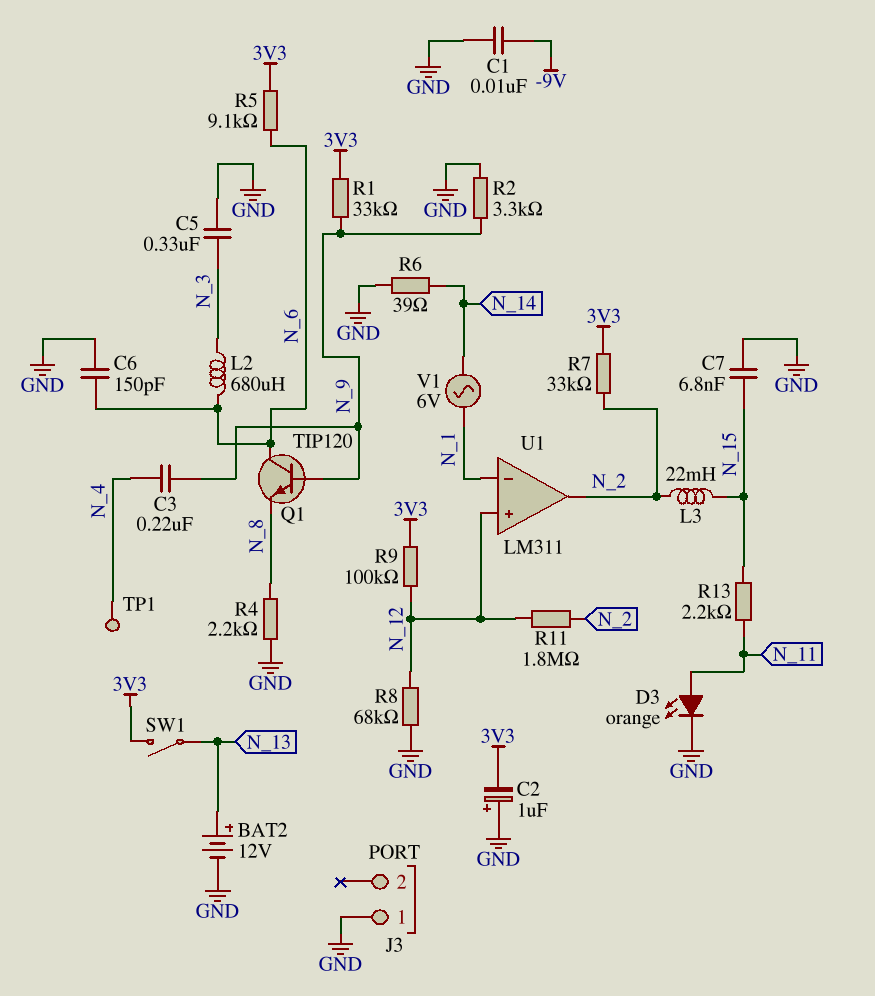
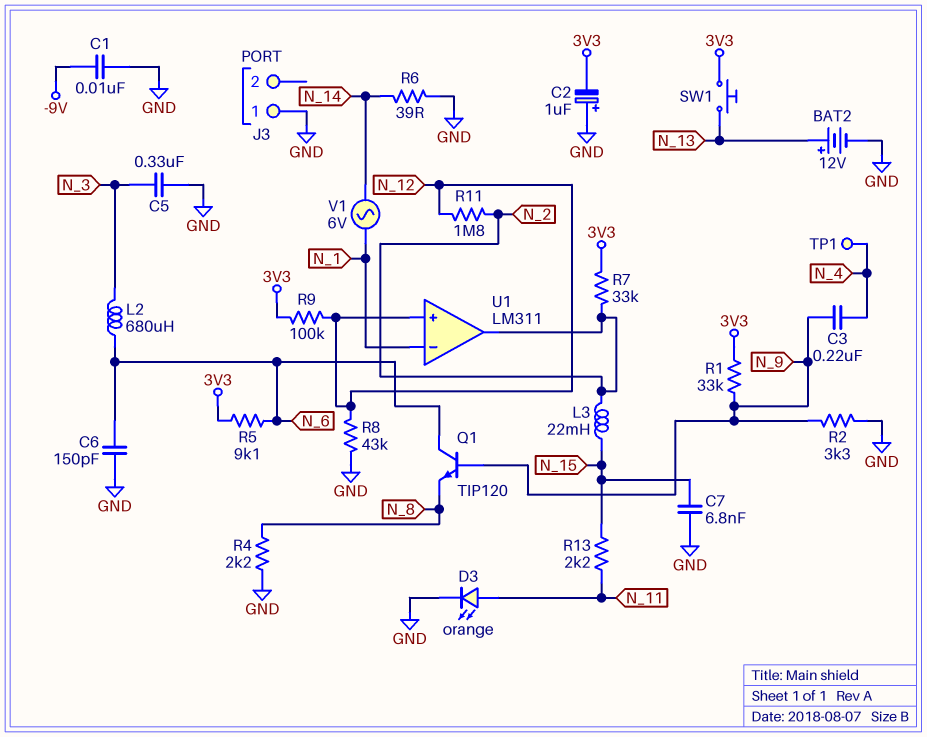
R8: 68k (GND, N_12) -> 43k (GND, N_12)
SW1: switch (3V3, N_13) -> button (3V3, N_13)

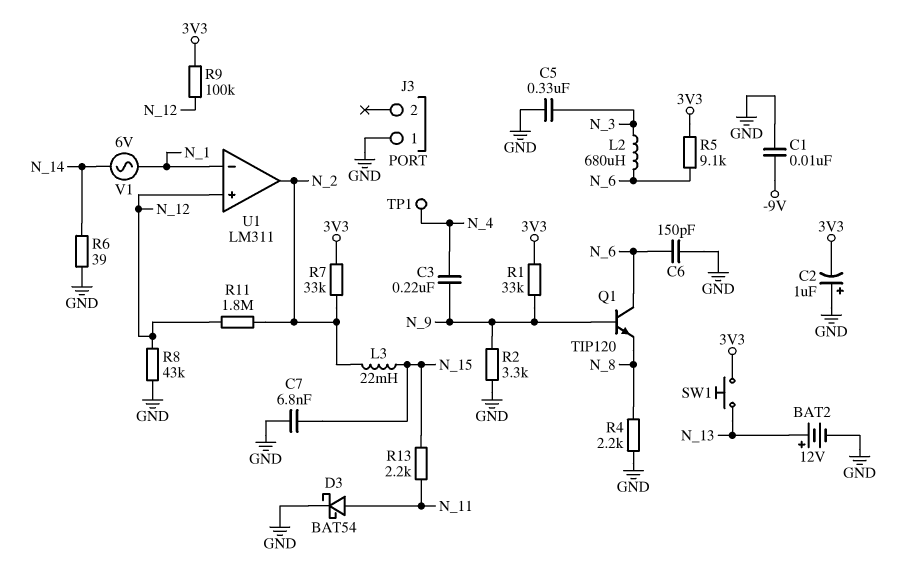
D3: LED orange (A N_11, K GND) -> schottky BAT54 (A N_11, K GND)

